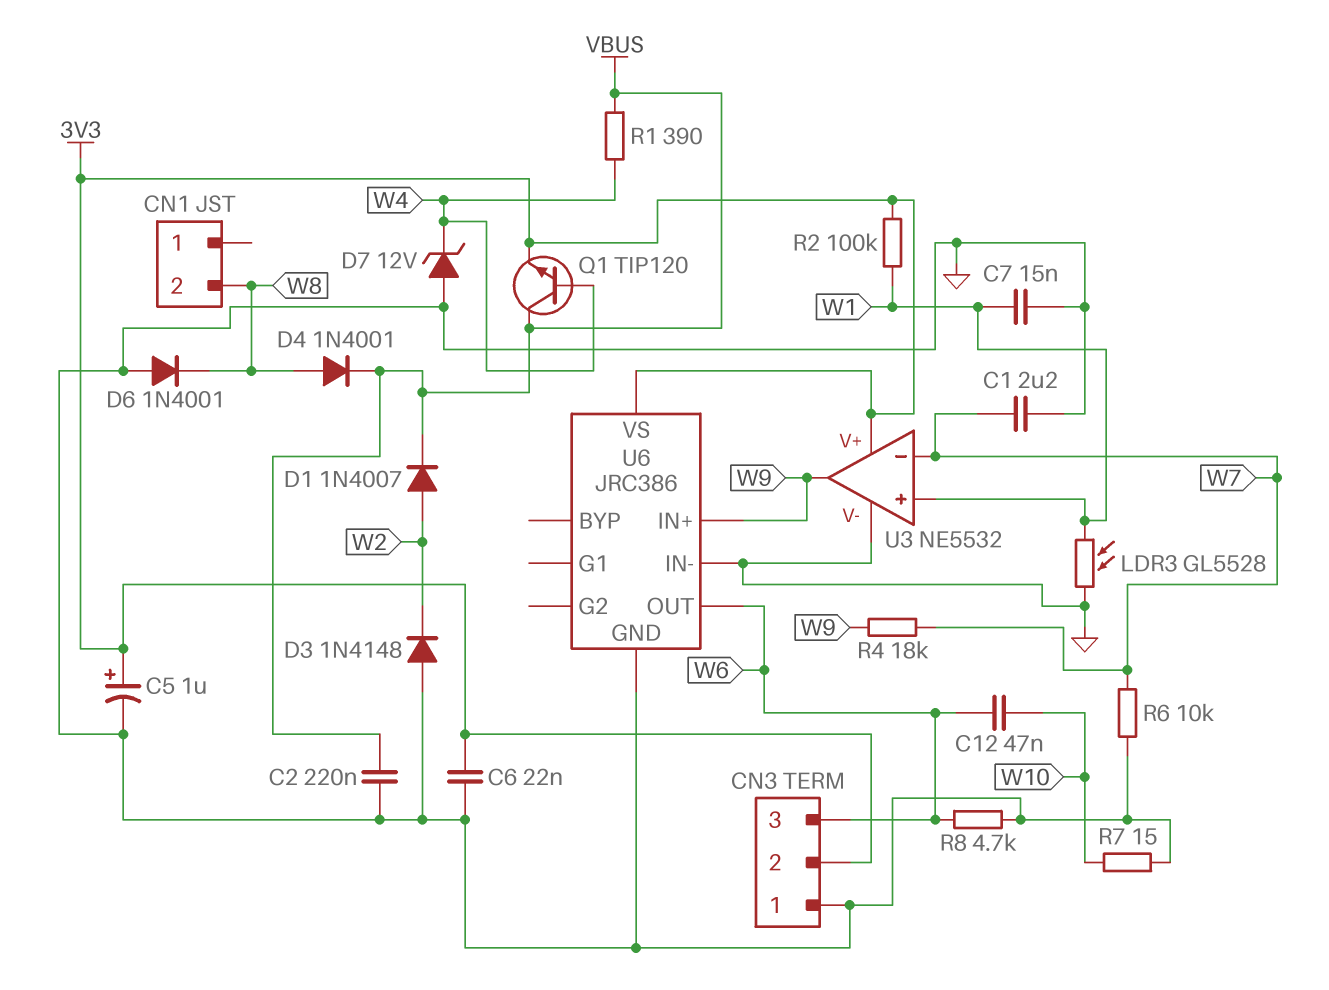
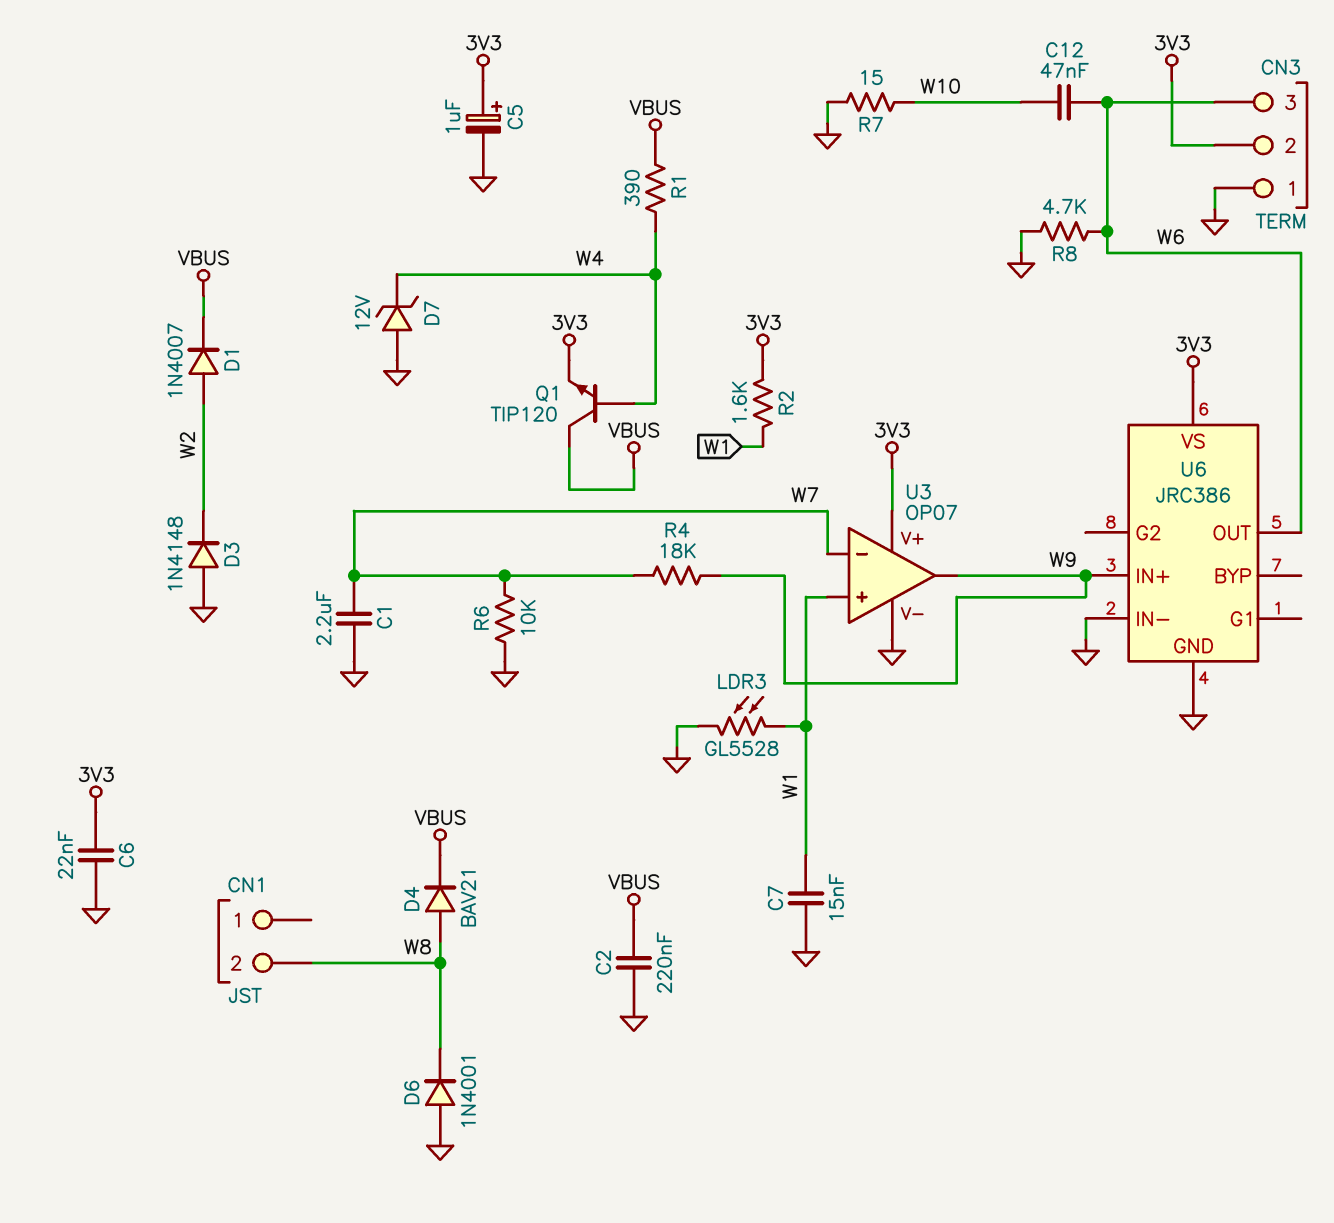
D4: diode 1N4001 (A W8, K VBUS) -> diode BAV21 (A W8, K VBUS)
R2: 100k (3V3, W1) -> 1.6k (3V3, W1)
U3: NE5532 -> OP07

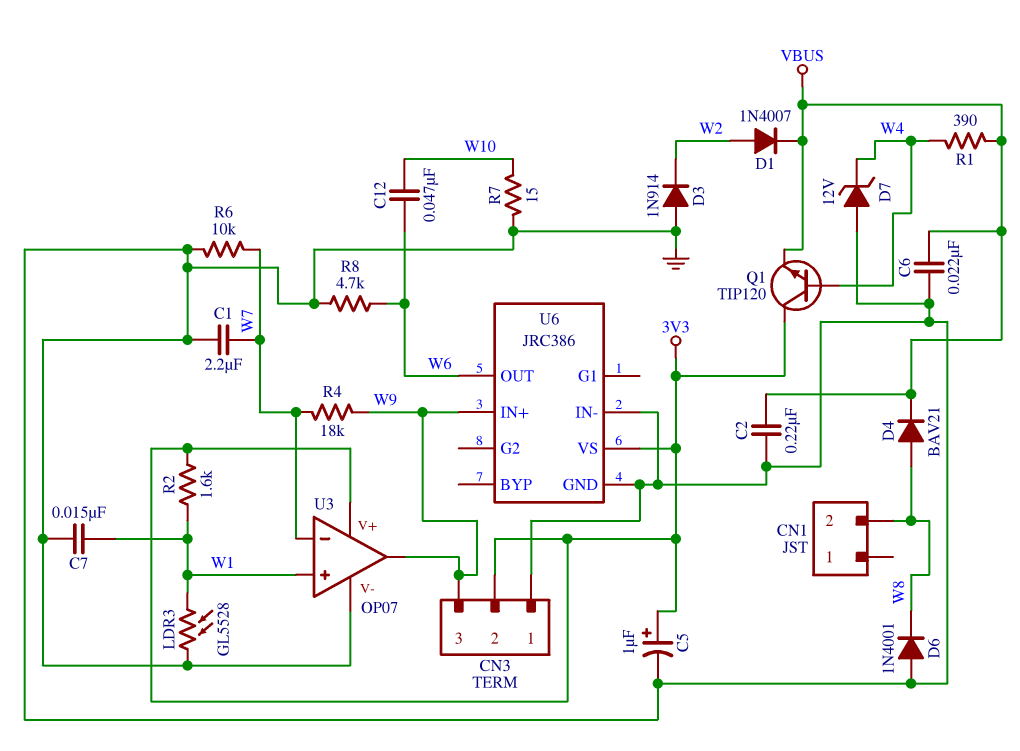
C6: 22nF (3V3, GND) -> 22nF (GND, VBUS)
CN3 pin 3: W6 -> W9
D3: diode 1N4148 (A GND, K W2) -> diode 1N914 (A GND, K W2)
Q1: NPN TIP120 (B W4, C VBUS, E 3V3) -> NPN TIP120 (B W4, C 3V3, E VBUS)

